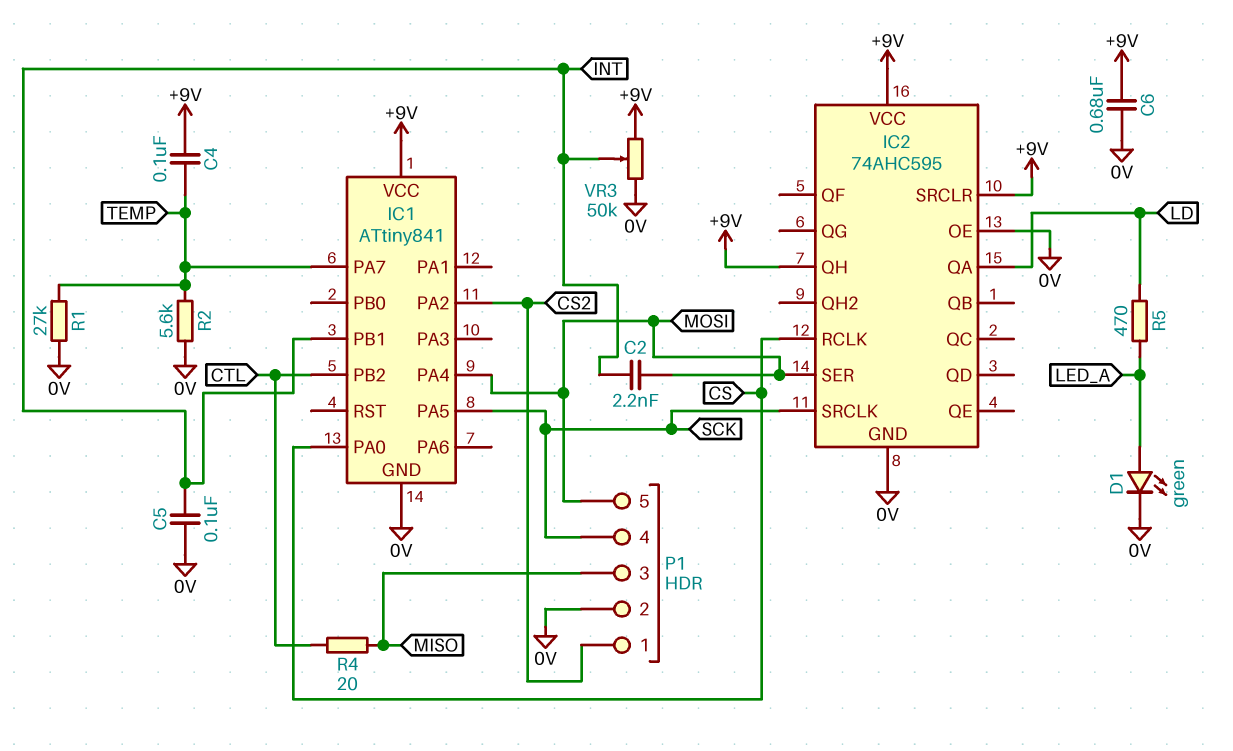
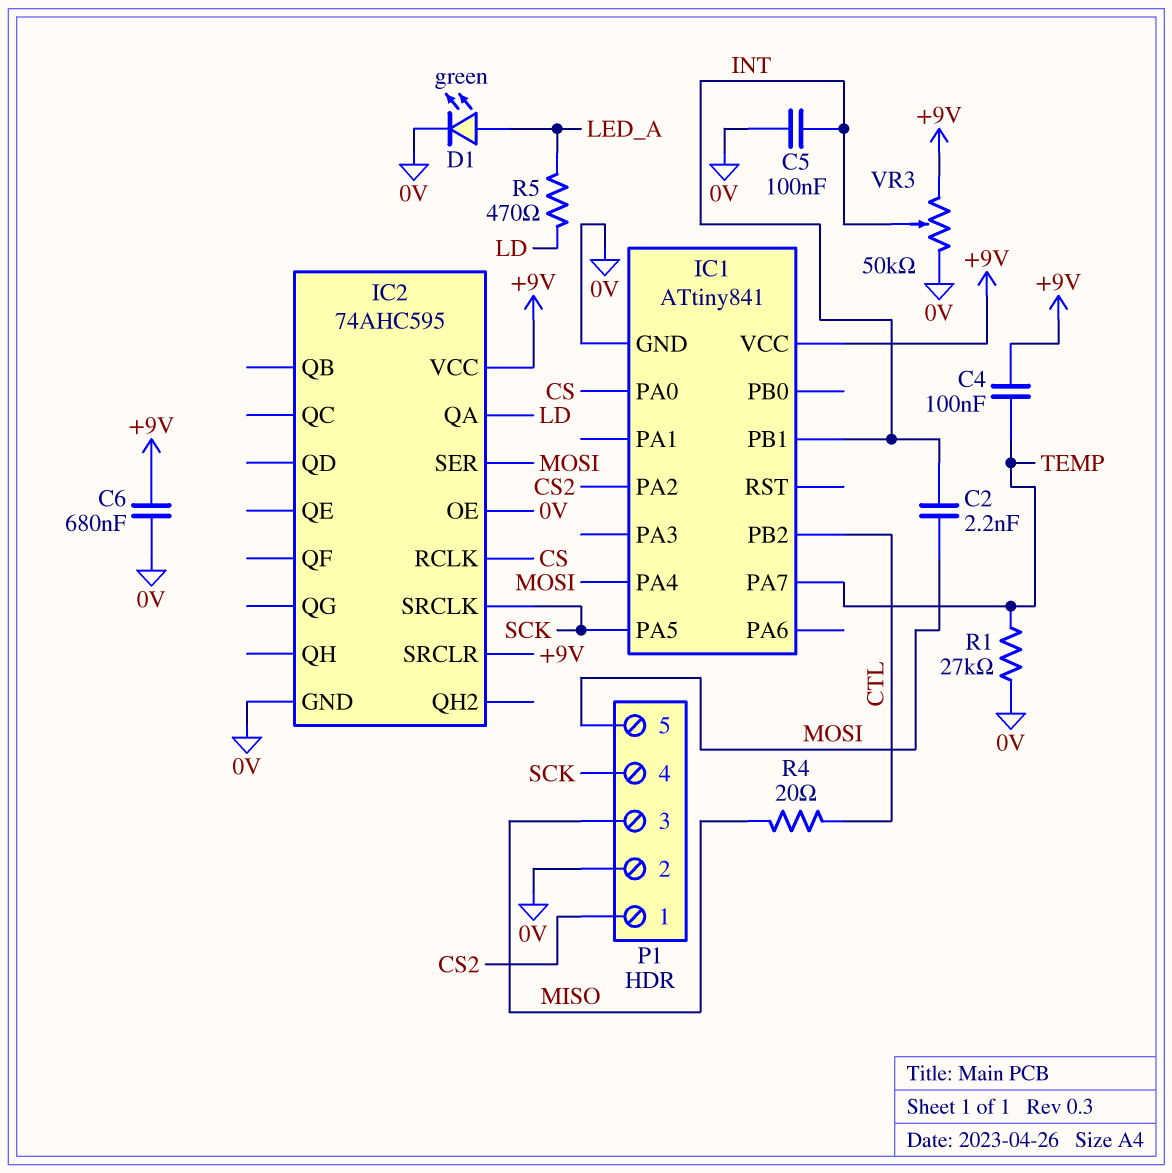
IC2 pin QH: +9V -> none
R2: 5.6k (0V, TEMP) -> none

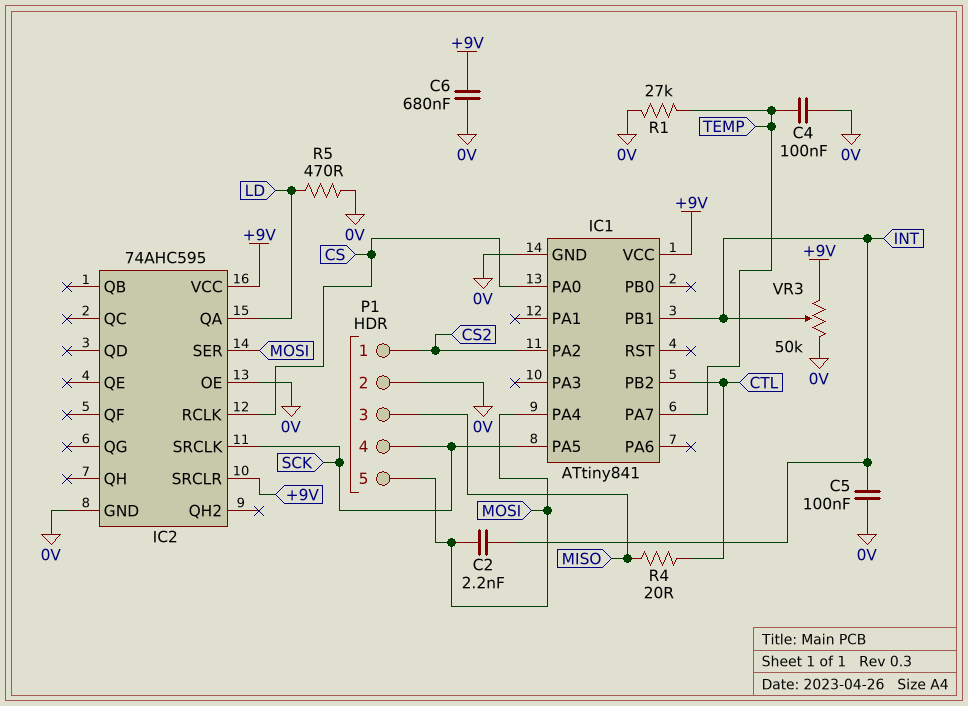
C4: 100nF (+9V, TEMP) -> 100nF (0V, TEMP)
D1: LED green (A LED_A, K 0V) -> none
R5: 470 (LD, LED_A) -> 470 (0V, LD)

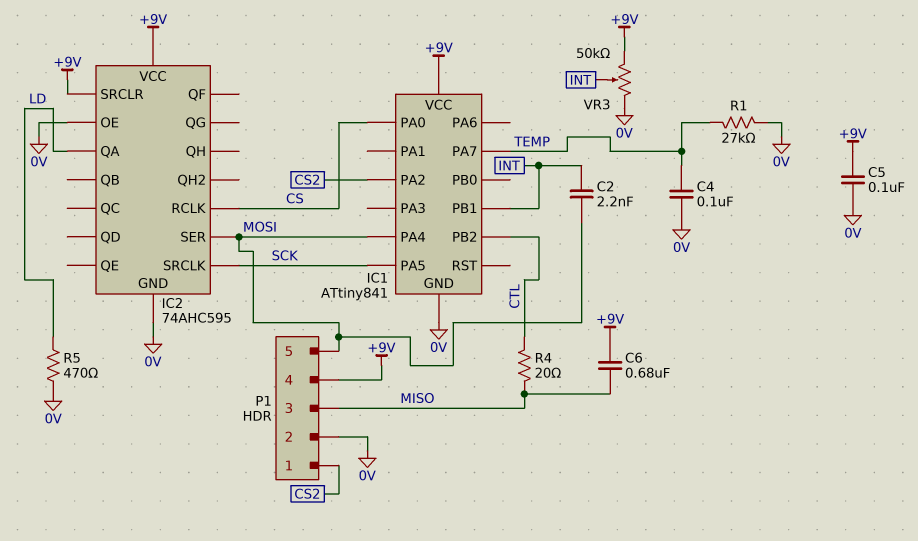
C5: 100nF (0V, INT) -> 100nF (+9V, 0V)
C6: 680nF (+9V, 0V) -> 680nF (+9V, MISO)
P1 pin 4: SCK -> +9V

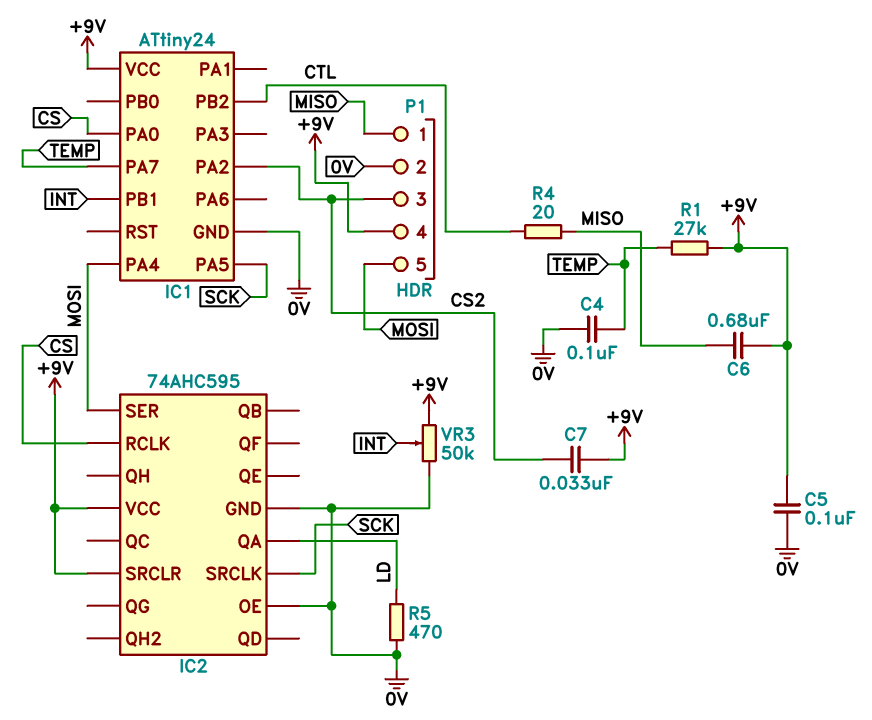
C2: 2.2nF (INT, MOSI) -> none
C7: none -> 33nF (+9V, CS2)
IC1: ATtiny841 -> ATtiny24
P1 pin 1: CS2 -> MISO
P1 pin 3: MISO -> CS2
R1: 27k (0V, TEMP) -> 27k (+9V, TEMP)

